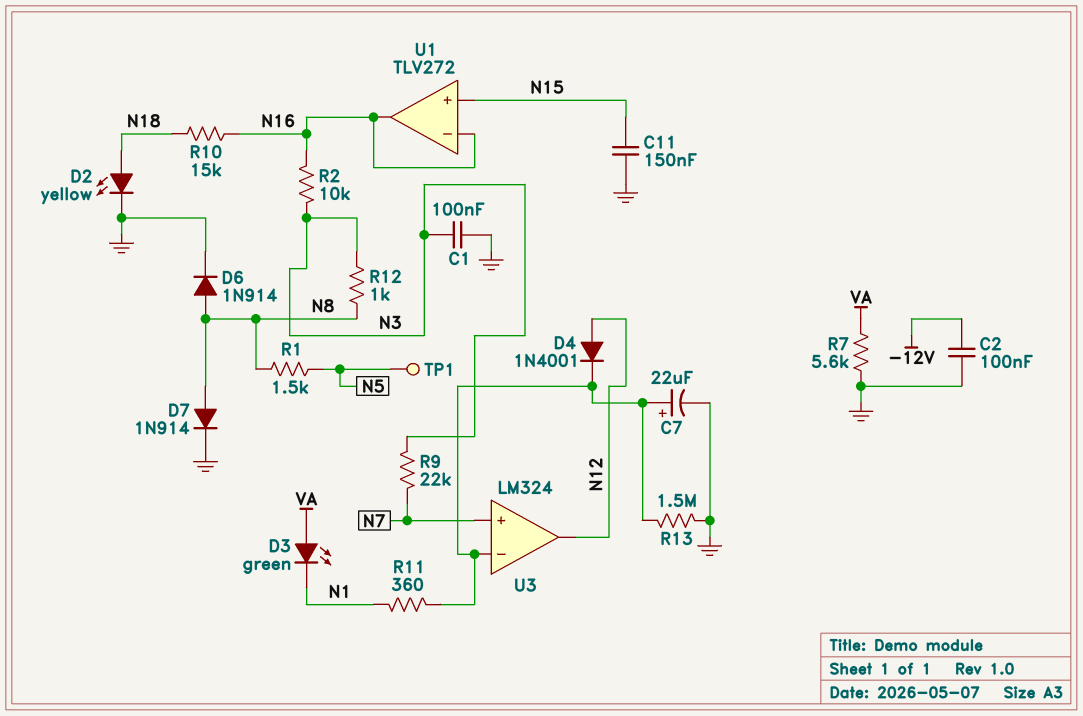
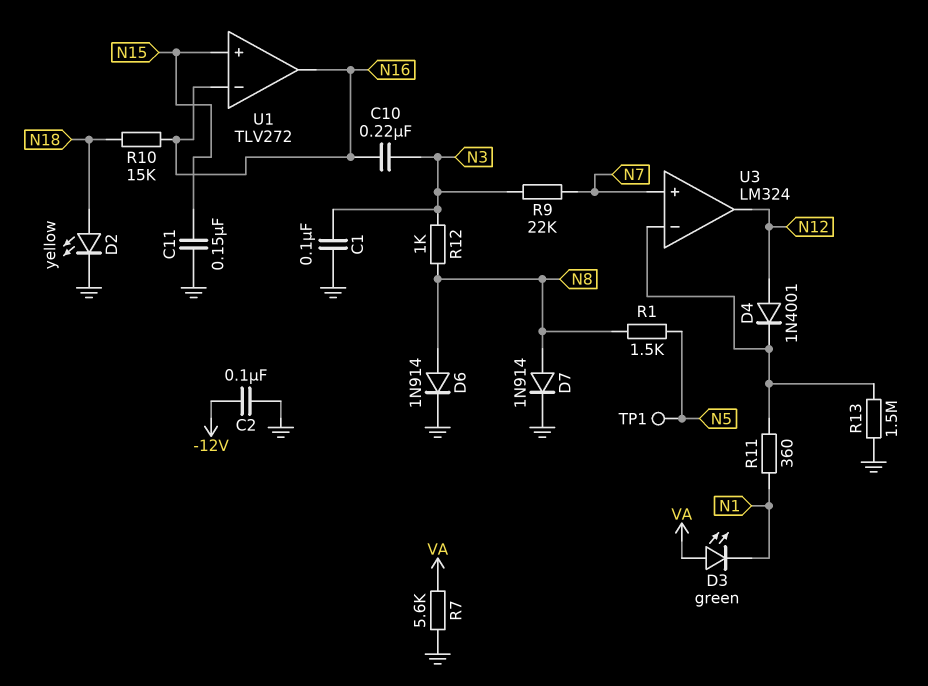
C7: 22uF (plus U3/in-, minus GND) -> none
C10: none -> 220nF (N3, N16)
R2: 10k (N3, N16) -> none

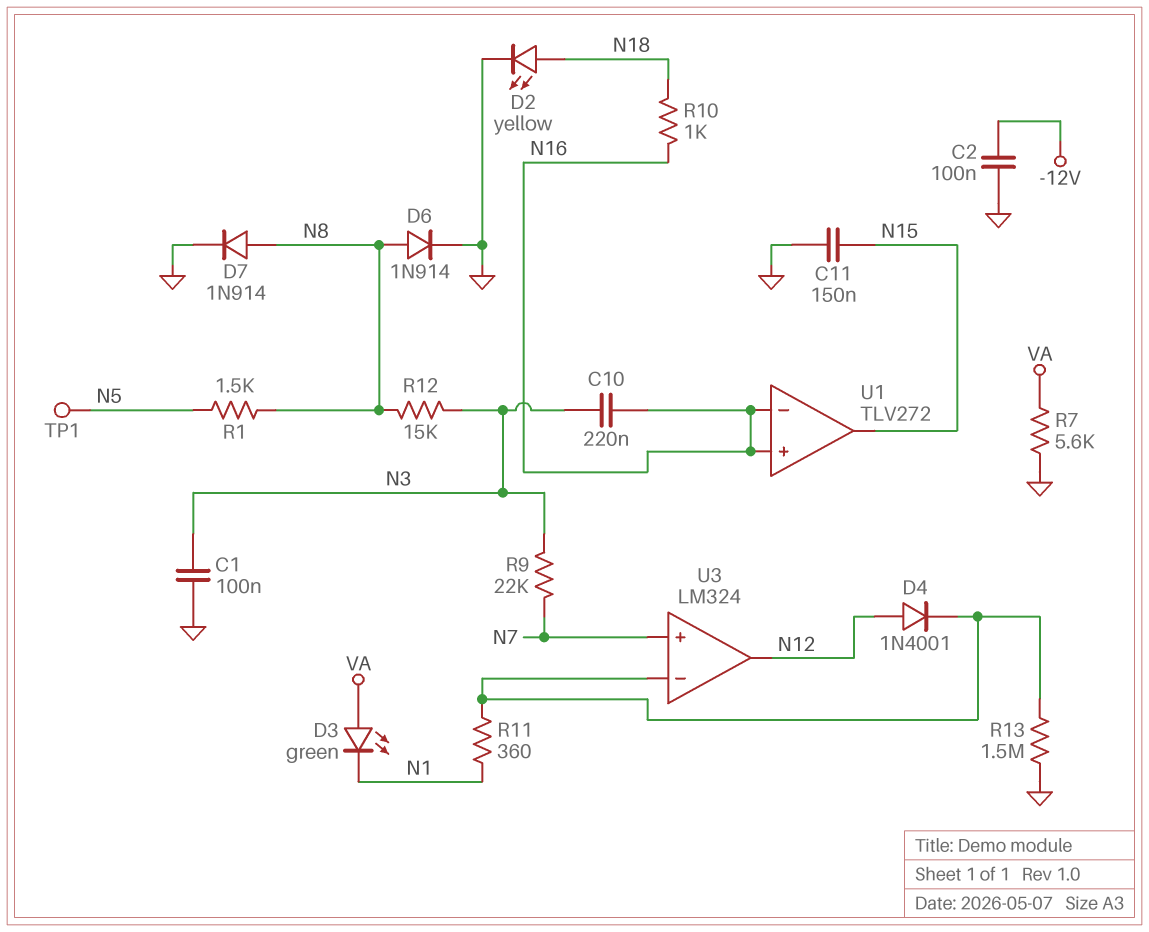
R10: 15k (N16, N18) -> 1k (N16, N18)
R12: 1k (N3, N8) -> 15k (N3, N8)
U1 pin in+: N15 -> N16
U1 pin out: N16 -> N15

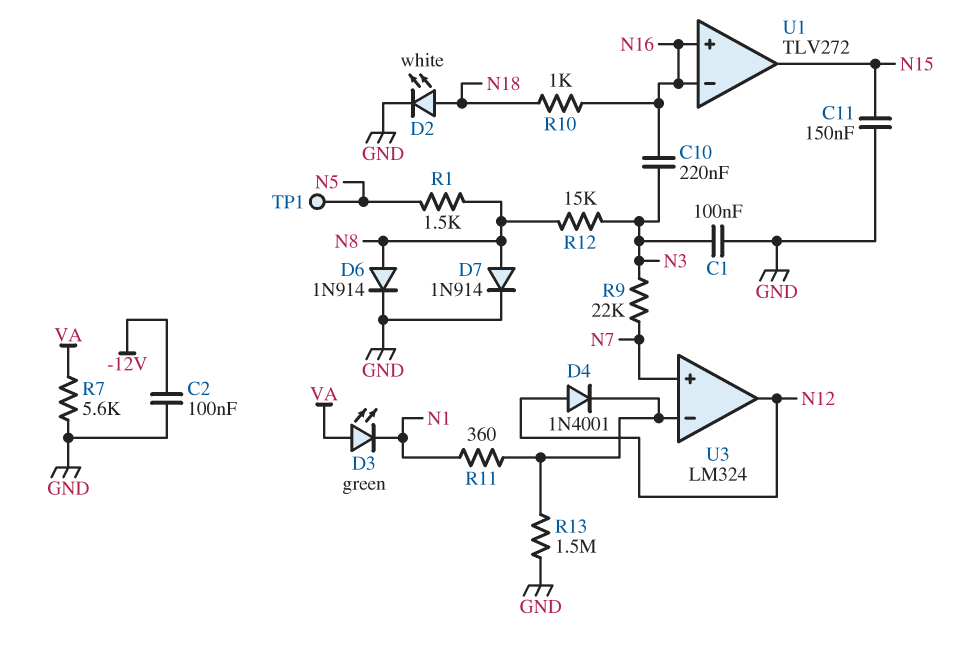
D2: LED yellow (A N18, K GND) -> LED white (A N18, K GND)

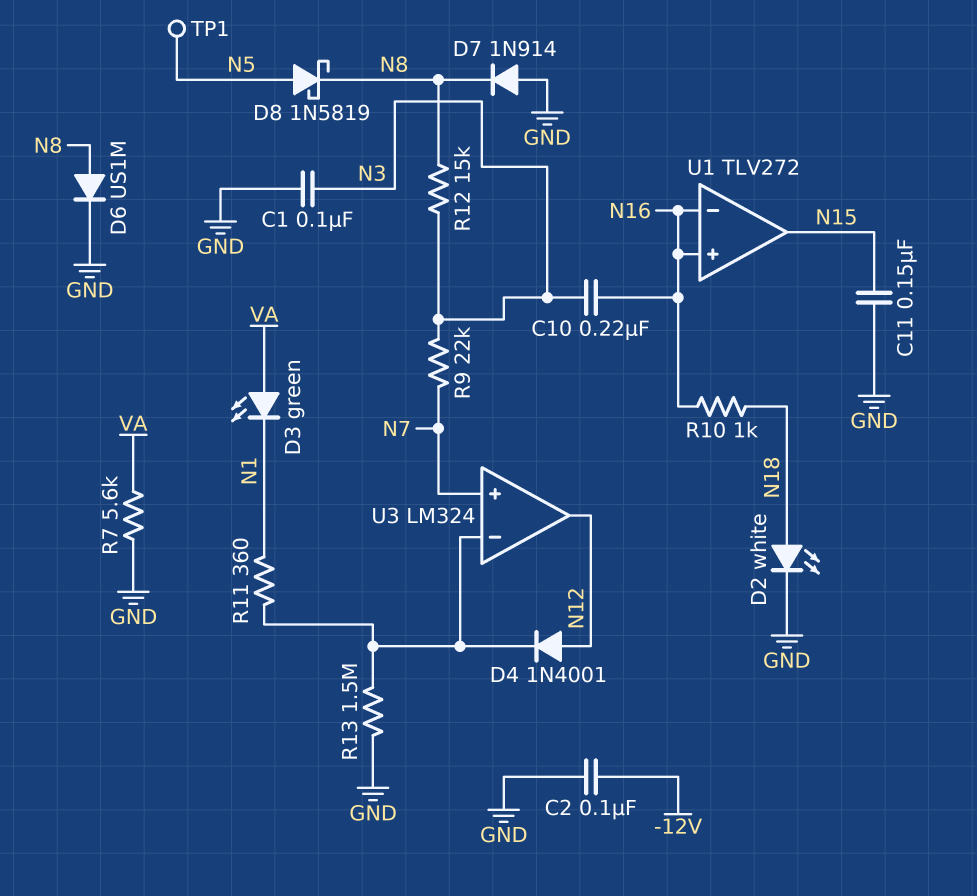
D6: diode 1N914 (A N8, K GND) -> diode US1M (A N8, K GND)
D7: diode 1N914 (A N8, K GND) -> diode 1N914 (A GND, K N8)
D8: none -> schottky 1N5819 (A N5, K N8)
R1: 1.5k (N5, N8) -> none

